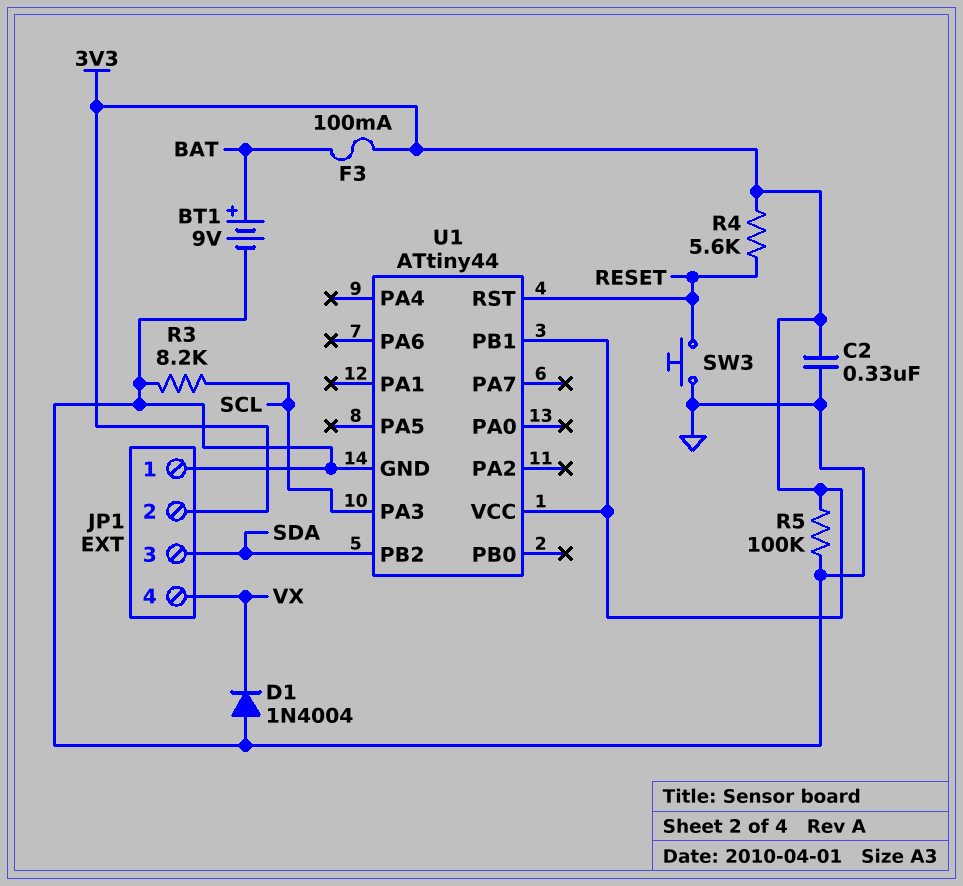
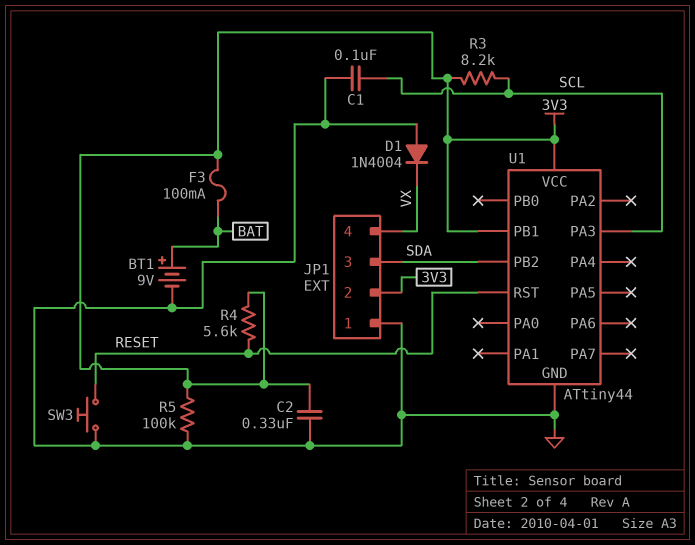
C1: none -> 100nF (GND, SCL)
R3: 8.2k (GND, SCL) -> 8.2k (3V3, SCL)

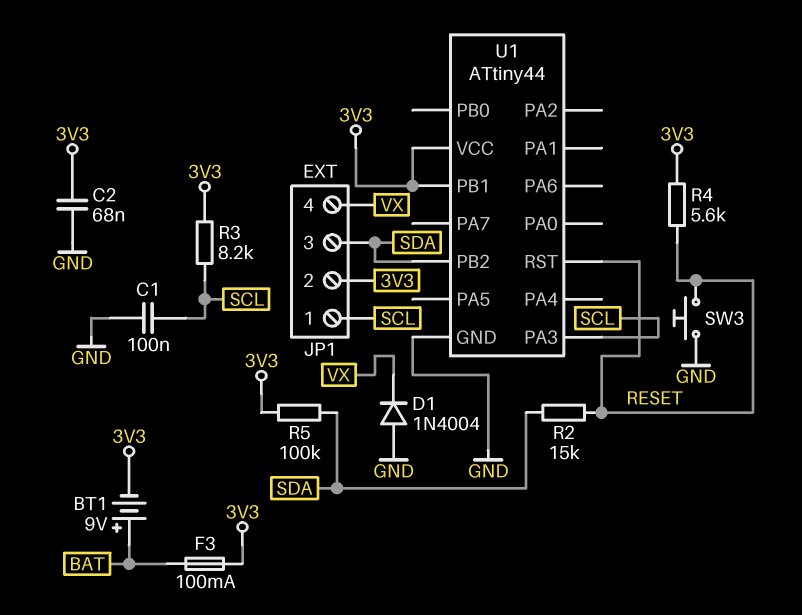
BT1: 9V (plus BAT, minus GND) -> 9V (plus BAT, minus 3V3)
C2: 330nF (3V3, GND) -> 68nF (3V3, GND)
JP1 pin 1: GND -> SCL
R2: none -> 15k (RESET, SDA)
R5: 100k (3V3, GND) -> 100k (3V3, SDA)

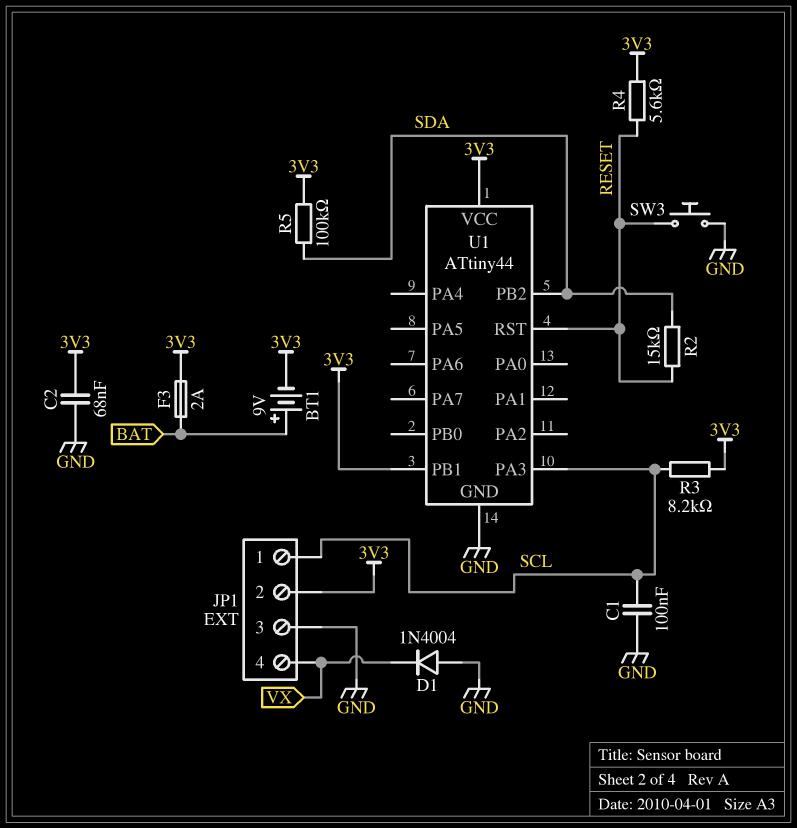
F3: 100mA (3V3, BAT) -> 2A (3V3, BAT)
JP1 pin 3: SDA -> GND

